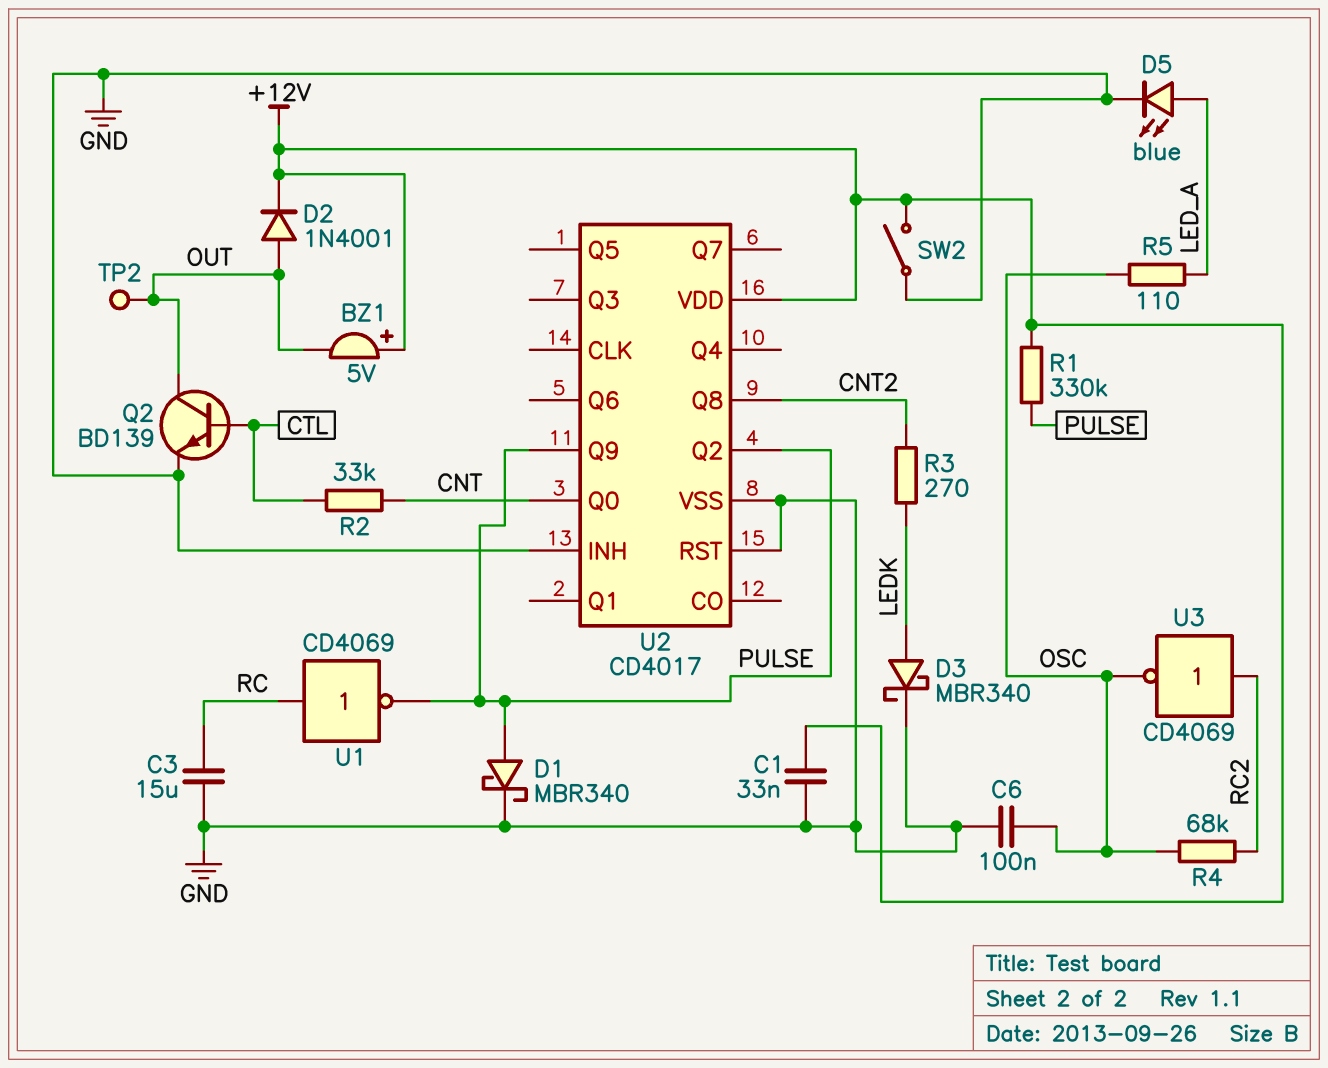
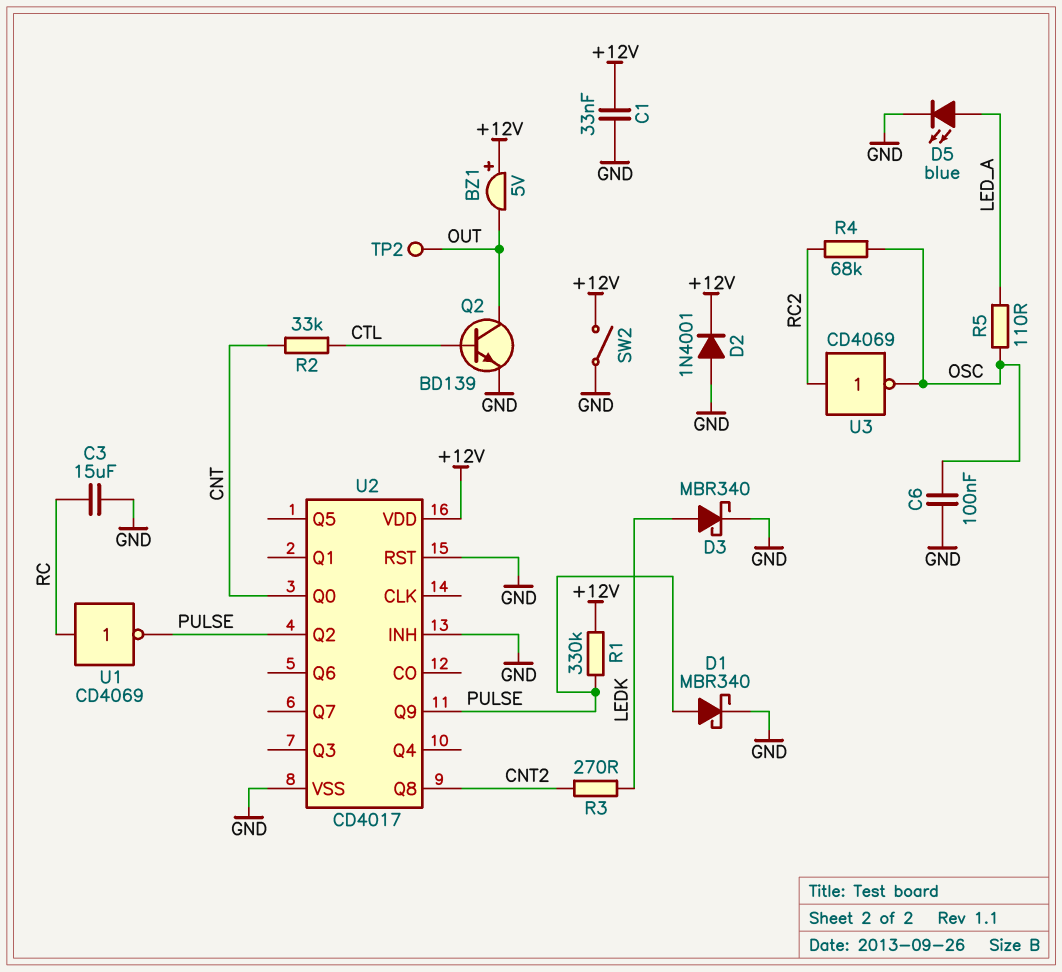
D2: diode 1N4001 (A OUT, K +12V) -> diode 1N4001 (A GND, K +12V)

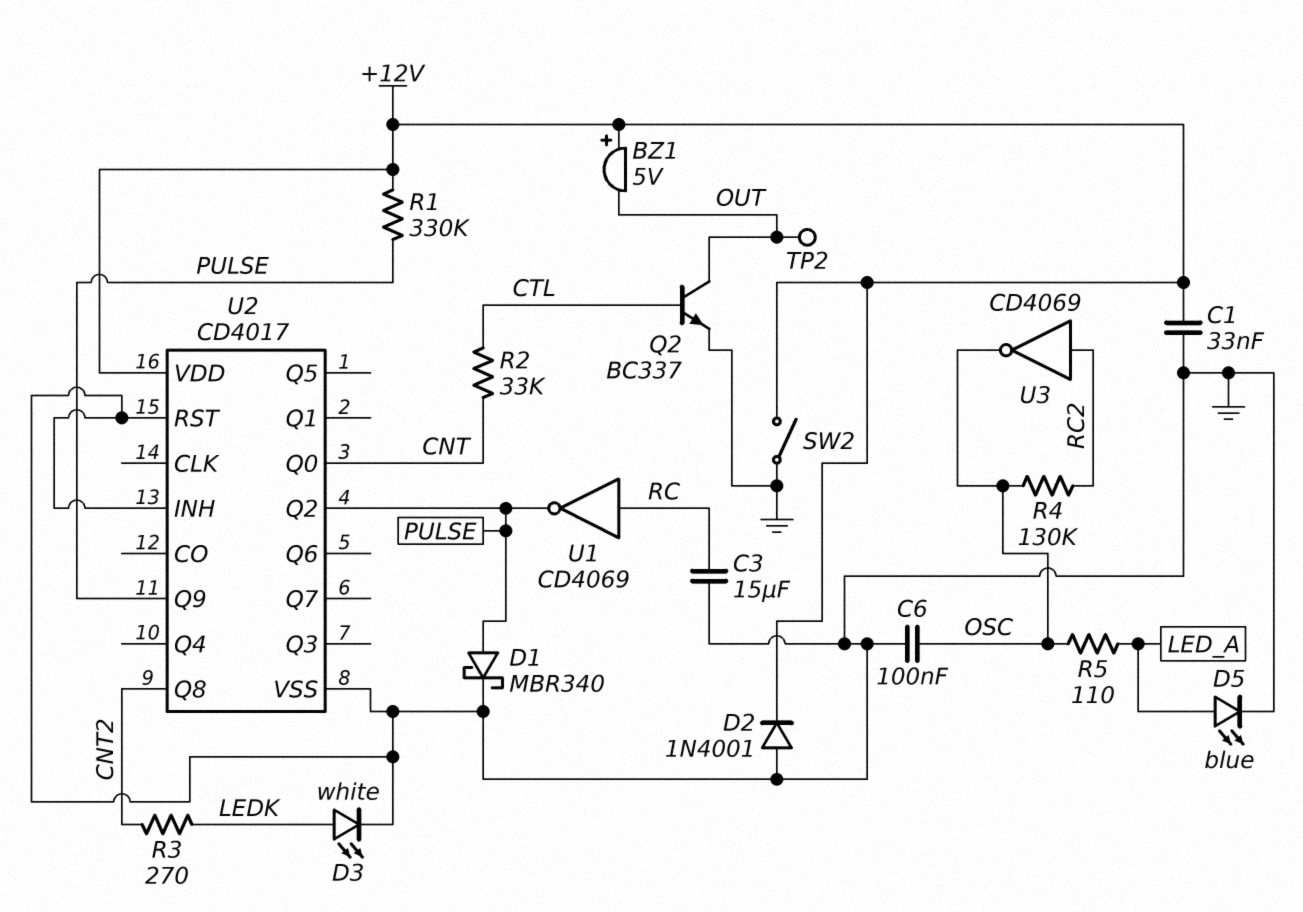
D3: schottky MBR340 (A LEDK, K GND) -> LED white (A LEDK, K GND)
Q2: NPN BD139 (B CTL, C OUT, E GND) -> NPN BC337 (B CTL, C OUT, E GND)
R4: 68k (OSC, RC2) -> 130k (OSC, RC2)

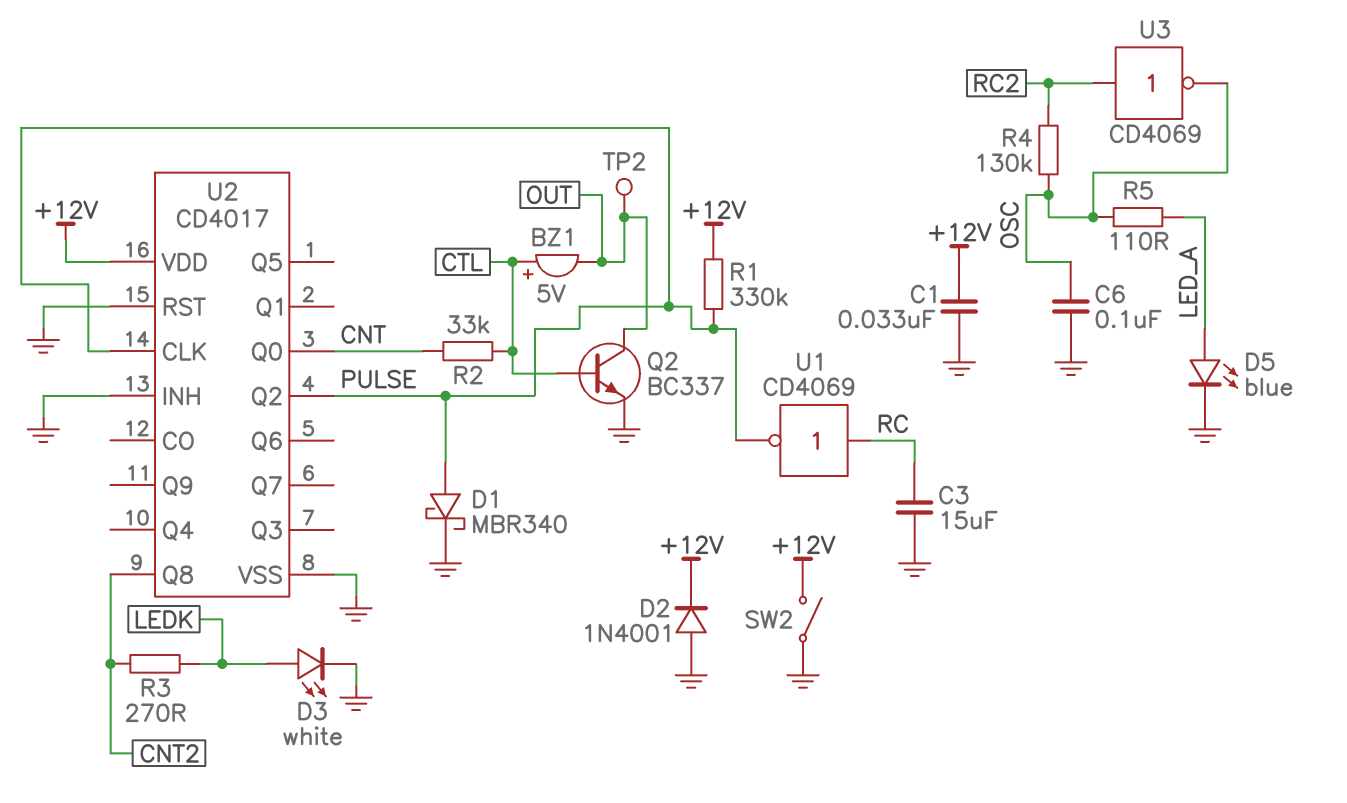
BZ1: buzzer 5V (plus +12V, minus OUT) -> buzzer 5V (plus CTL, minus OUT)
U2 pin CLK: none -> PULSE
U2 pin Q9: PULSE -> none

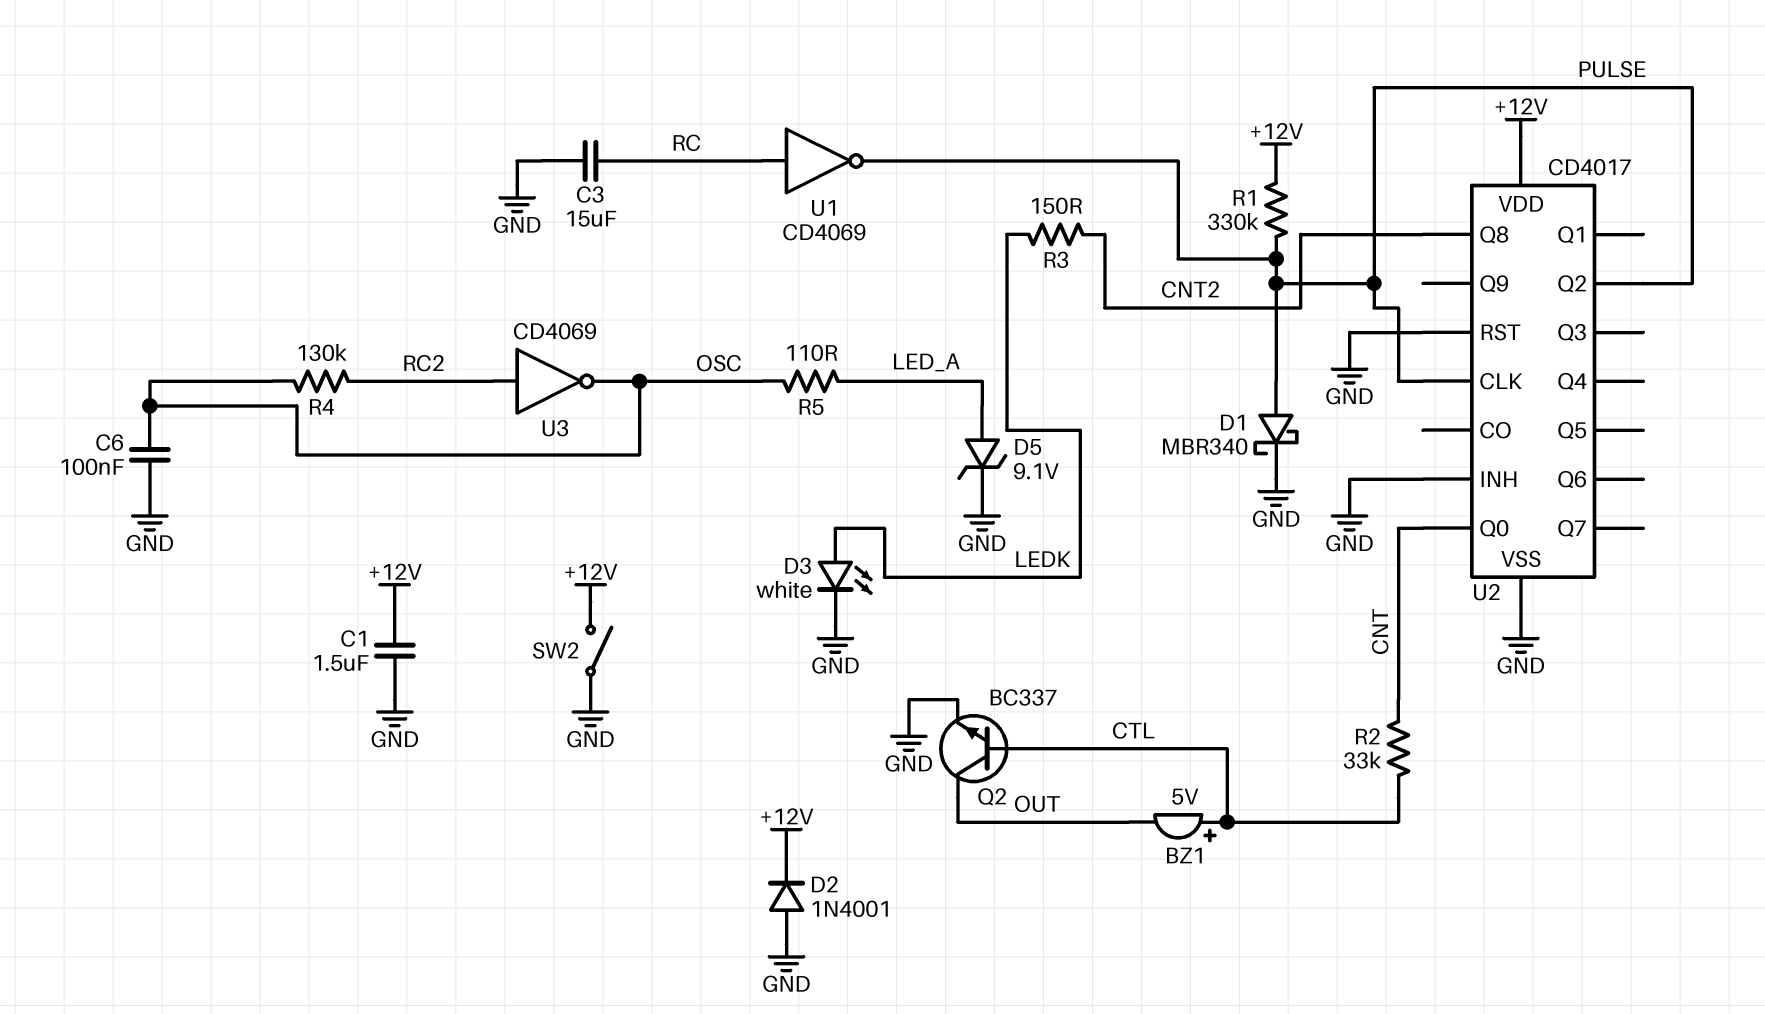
C1: 33nF (+12V, GND) -> 1.5uF (+12V, GND)
D5: LED blue (A LED_A, K GND) -> zener 9.1V (A LED_A, K GND)
R3: 270 (CNT2, LEDK) -> 150 (CNT2, LEDK)
TP2: test point (OUT) -> none

